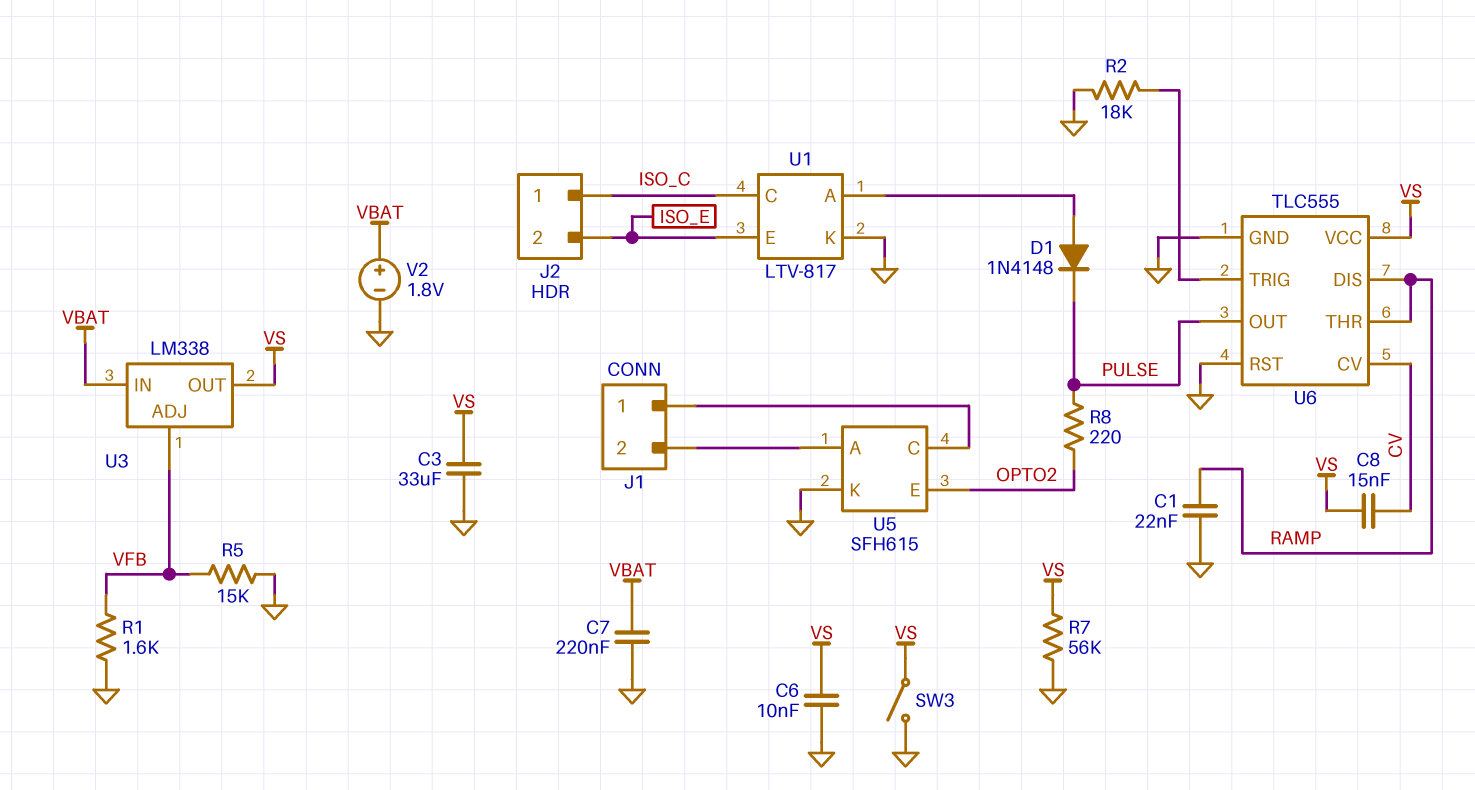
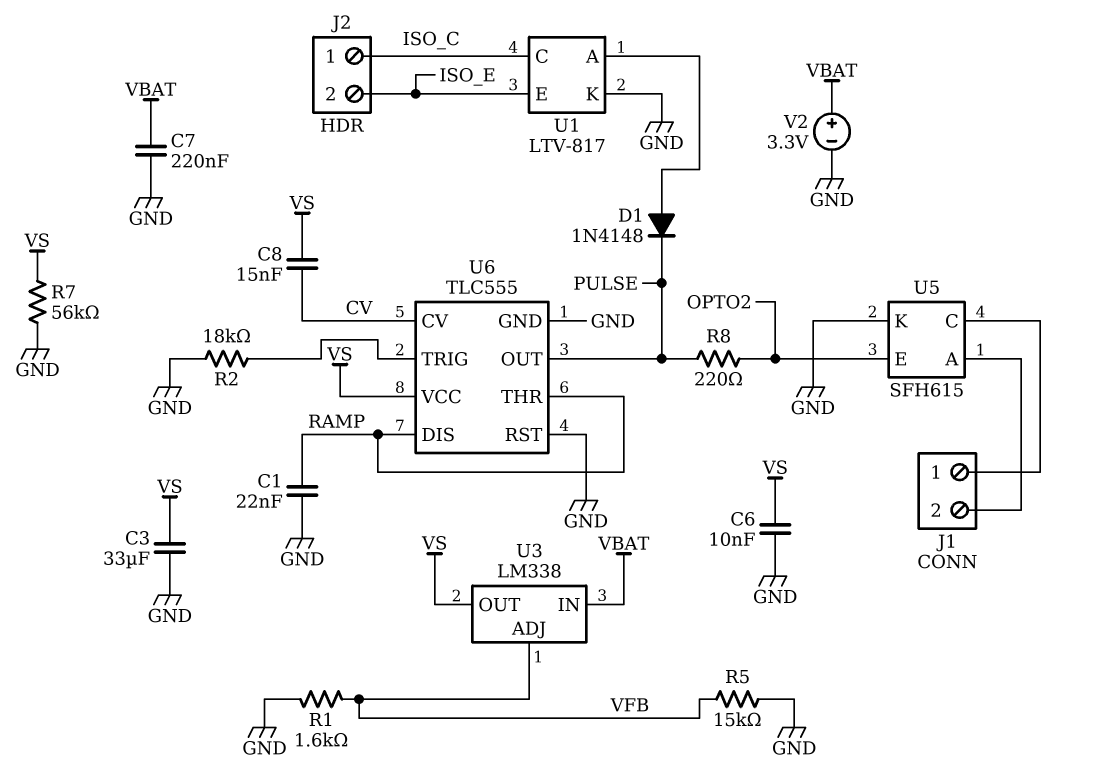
SW3: switch (GND, VS) -> none
V2: 1.8V (plus VBAT, minus GND) -> 3.3V (plus VBAT, minus GND)

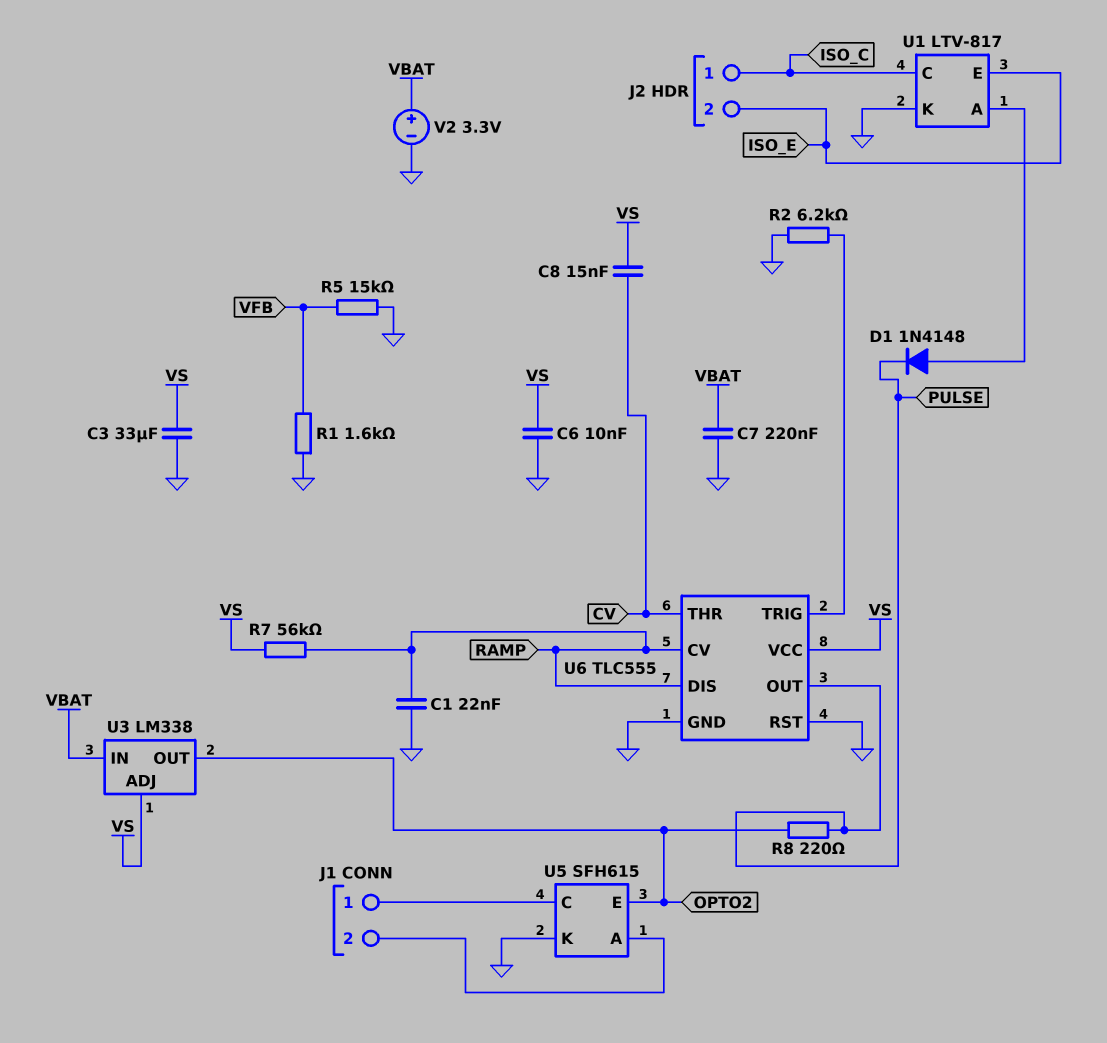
R2: 18k (GND, U6/TRIG) -> 6.2k (GND, U6/TRIG)
R7: 56k (GND, VS) -> 56k (RAMP, VS)
U3 pin ADJ: VFB -> VS
U3 pin OUT: VS -> OPTO2
U6 pin CV: CV -> RAMP
U6 pin THR: RAMP -> CV

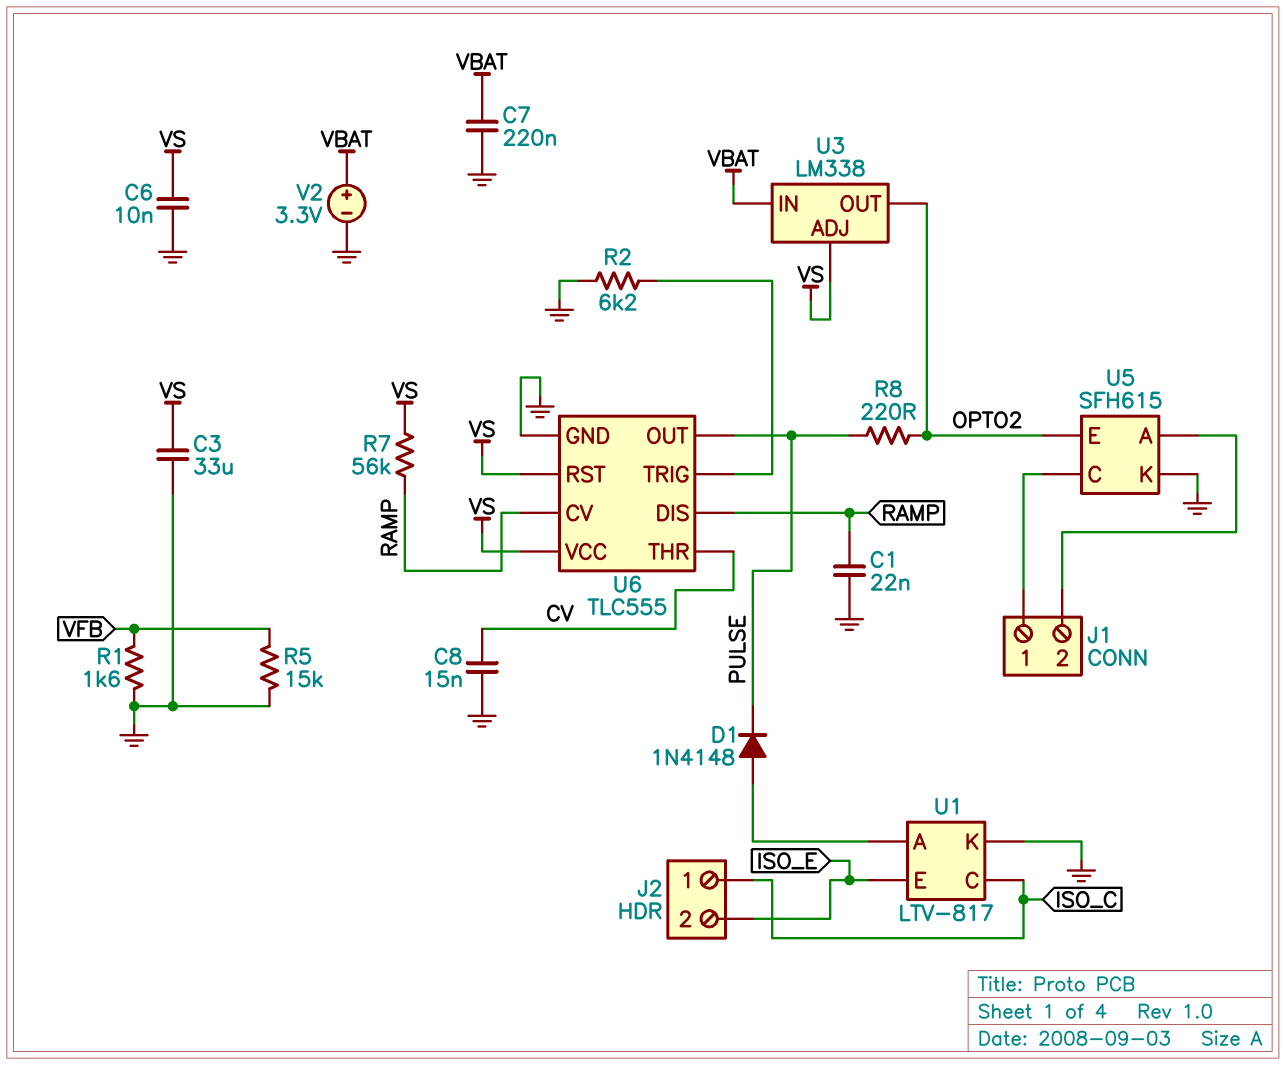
C8: 15nF (CV, VS) -> 15nF (CV, GND)
U6 pin RST: GND -> VS

